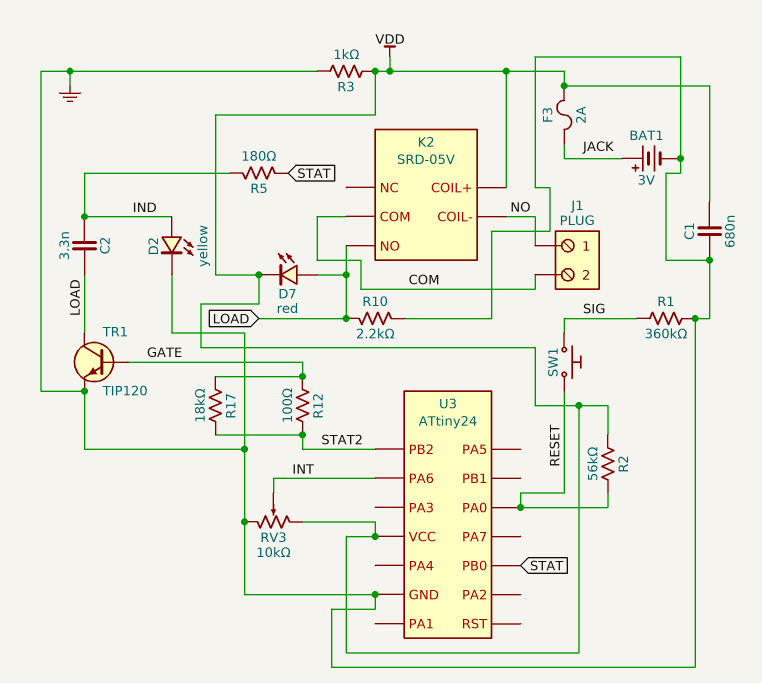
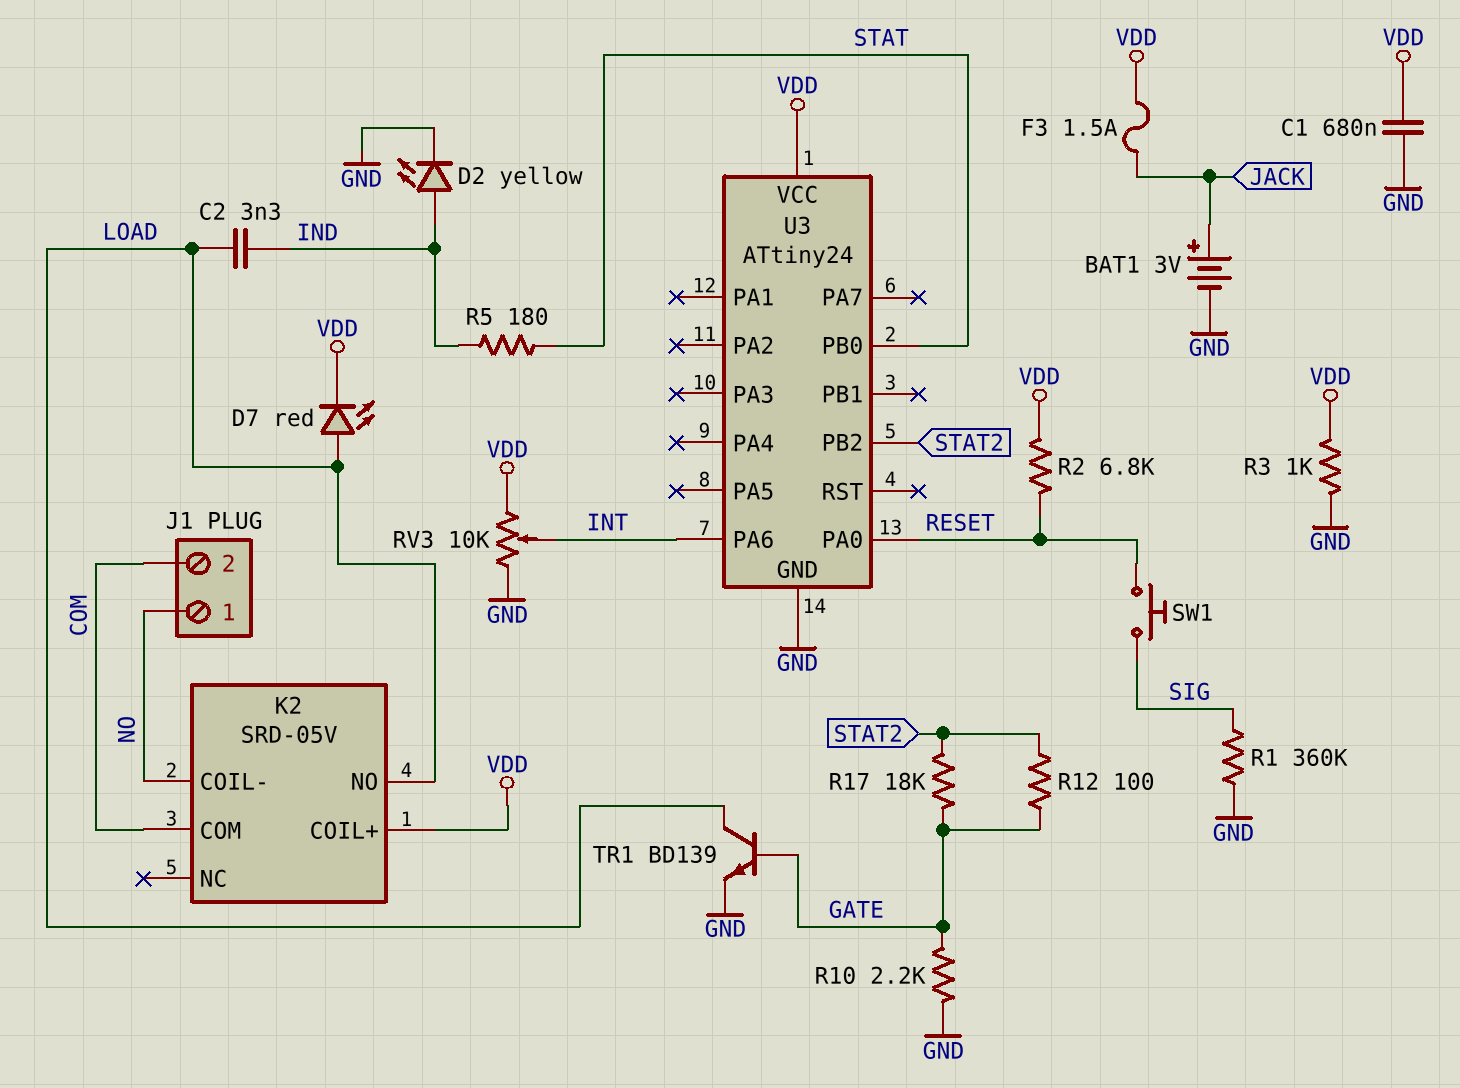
F3: 2A (JACK, VDD) -> 1.5A (JACK, VDD)
R2: 56k (RESET, VDD) -> 6.8k (RESET, VDD)
R10: 2.2k (GND, LOAD) -> 2.2k (GATE, GND)
TR1: NPN TIP120 (B GATE, C LOAD, E GND) -> NPN BD139 (B GATE, C LOAD, E GND)

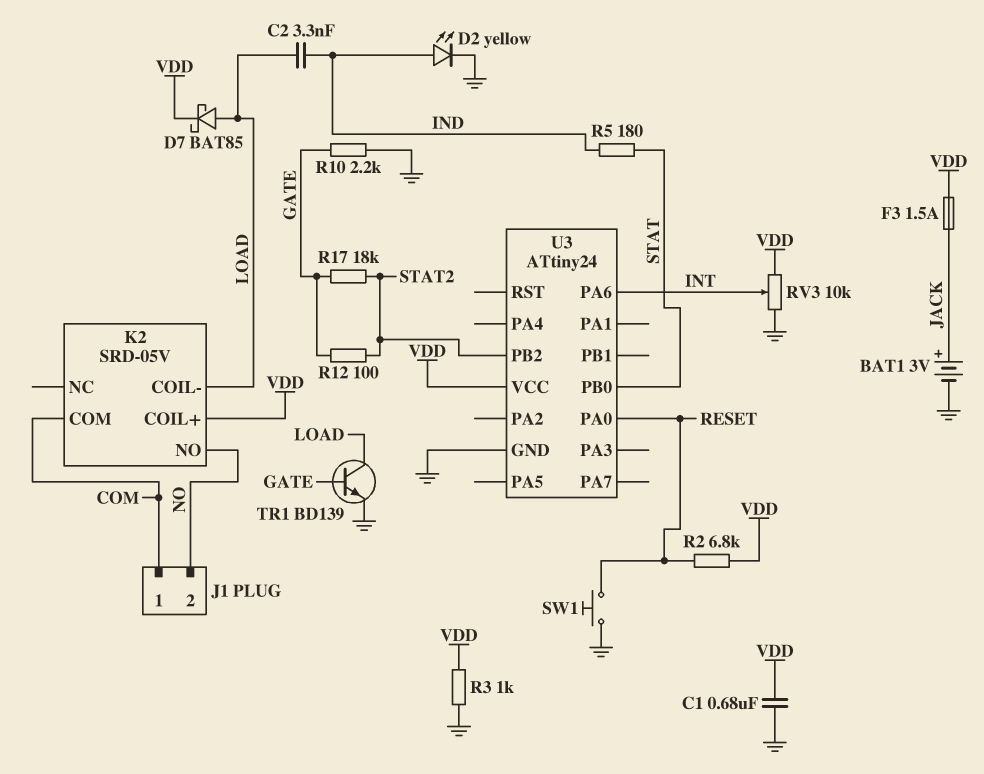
D7: LED red (A LOAD, K VDD) -> schottky BAT85 (A LOAD, K VDD)
J1 pin 1: NO -> COM
J1 pin 2: COM -> NO
K2 pin COIL-: NO -> LOAD
K2 pin NO: LOAD -> NO
R1: 360k (GND, SIG) -> none
SW1: button (RESET, SIG) -> button (GND, RESET)

